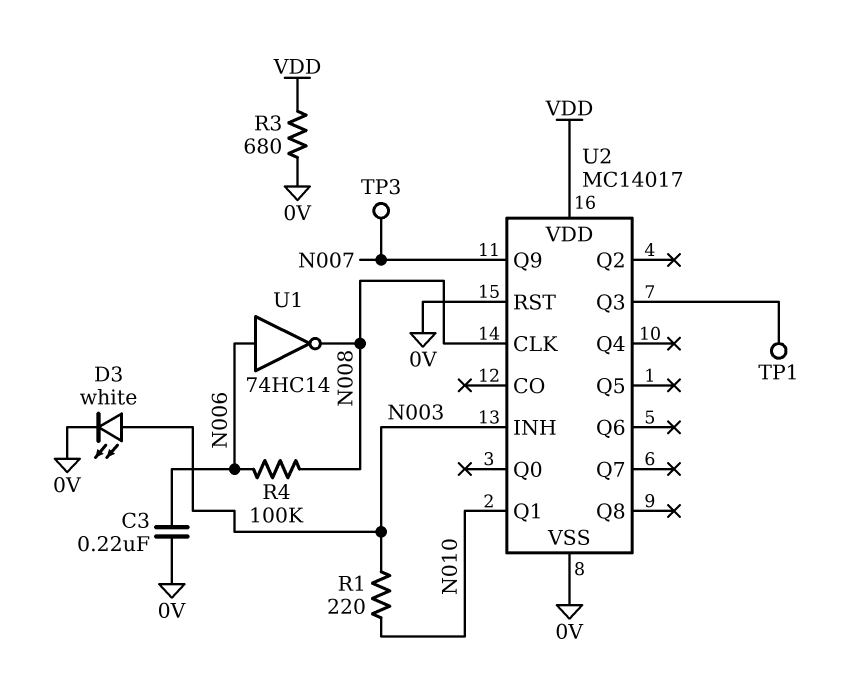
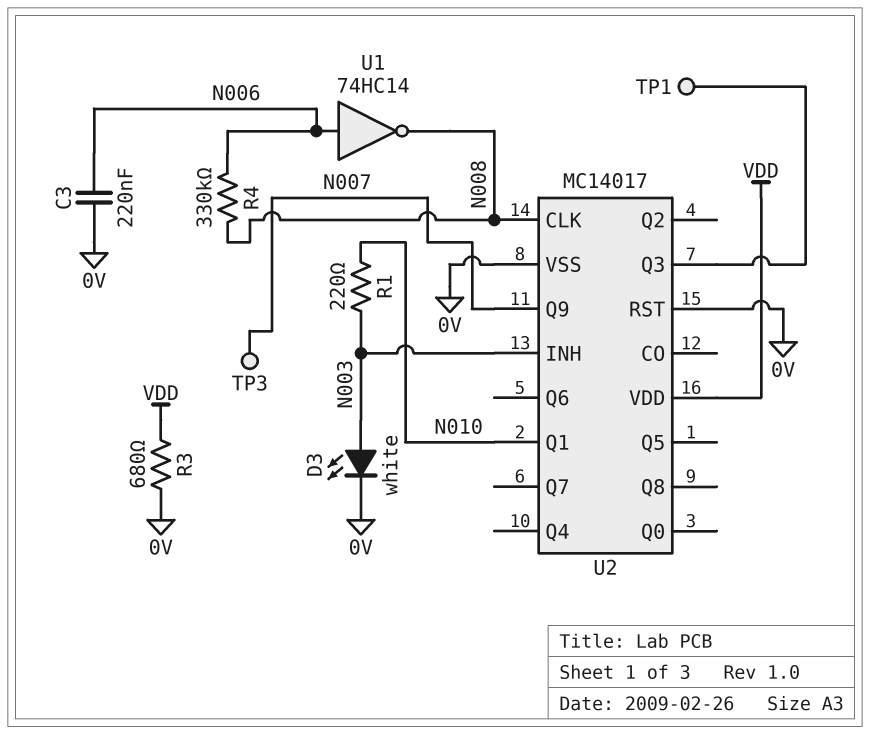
R4: 100k (N006, N008) -> 330k (N006, N008)

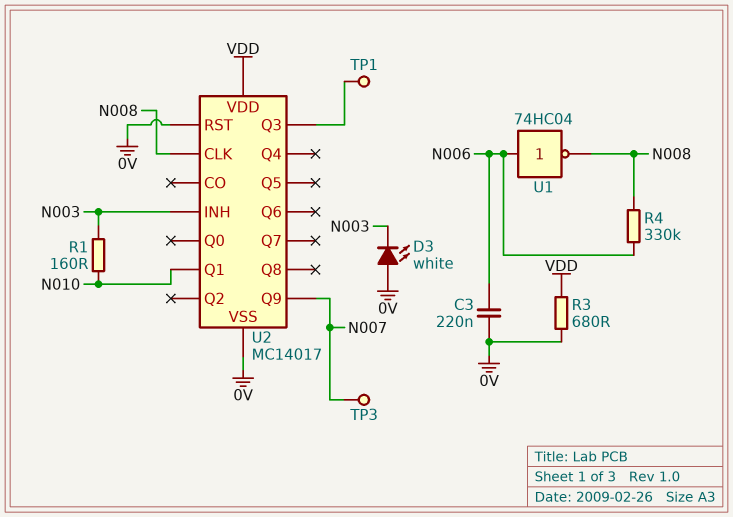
D3: LED white (A N003, K 0V) -> LED white (A 0V, K N003)
R1: 220 (N003, N010) -> 160 (N003, N010)
U1: NOT 74HC14 (in N006, out N008) -> NOT 74HC04 (in N006, out N008)

